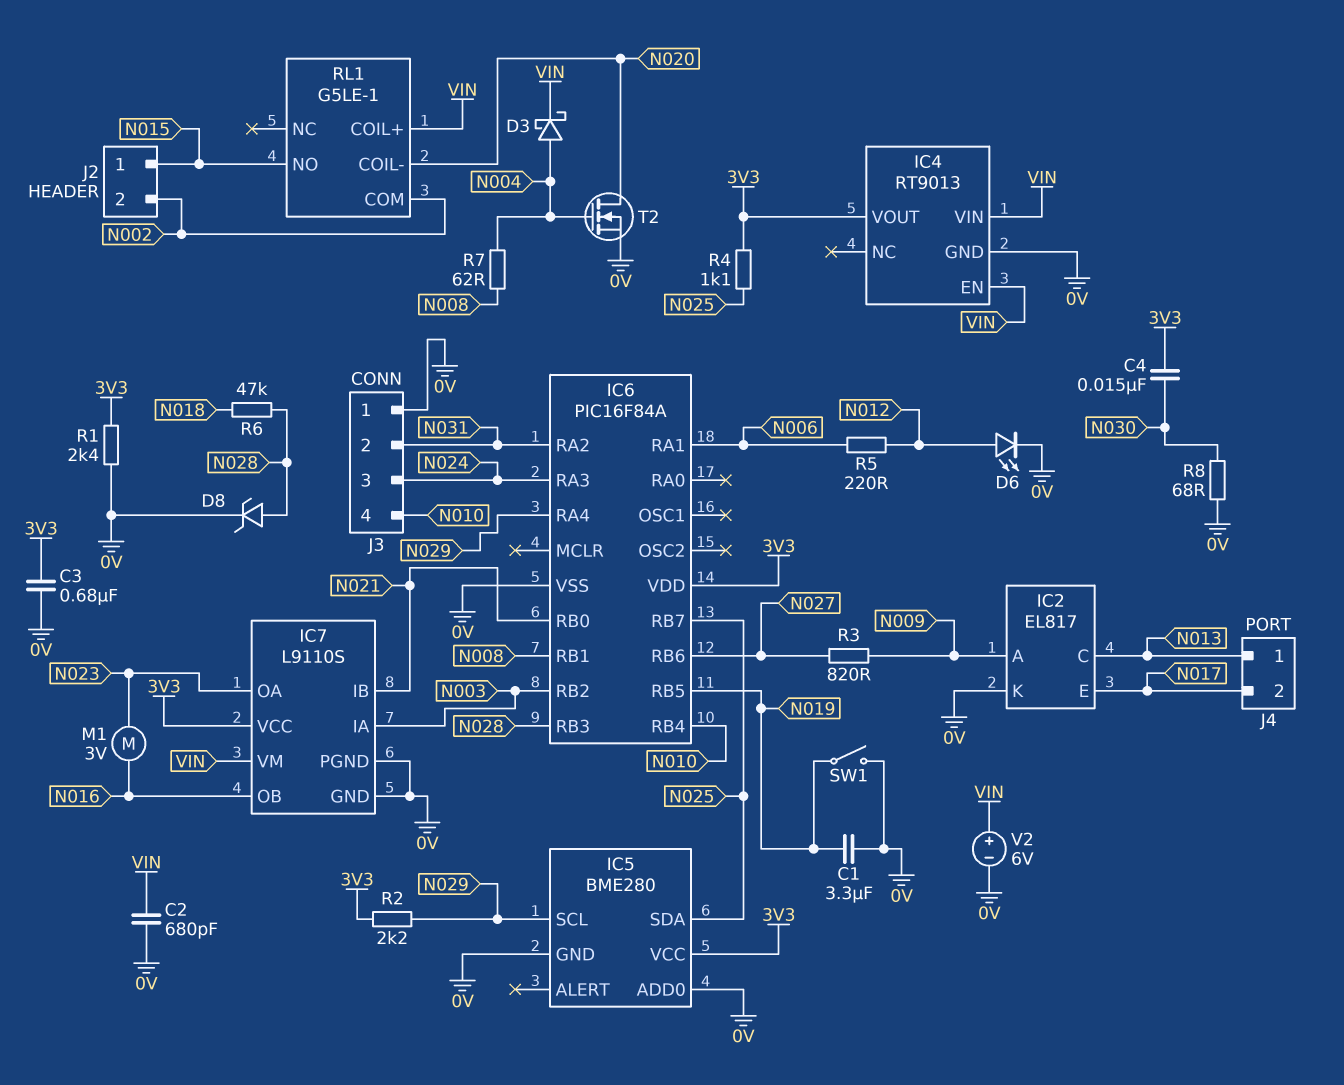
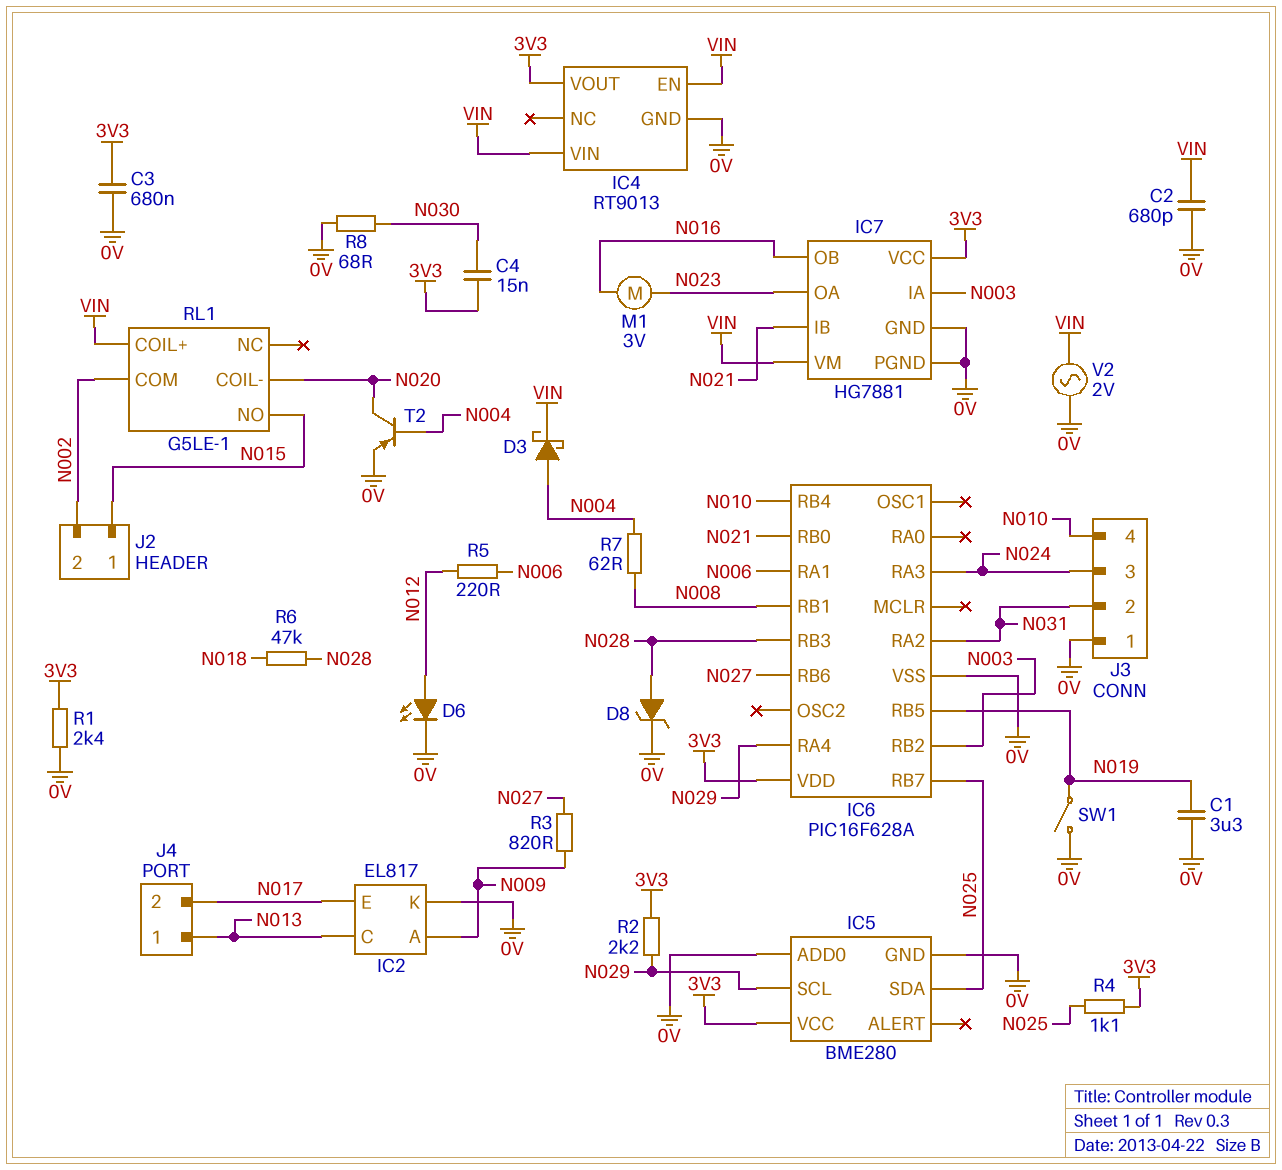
IC6: PIC16F84A -> PIC16F628A
IC7: L9110S -> HG7881
T2: NMOS (G N004, D N020, S 0V) -> PNP (B N004, C N020, E 0V)
V2: 6V (plus VIN, minus 0V) -> AC 2V (0V, VIN)

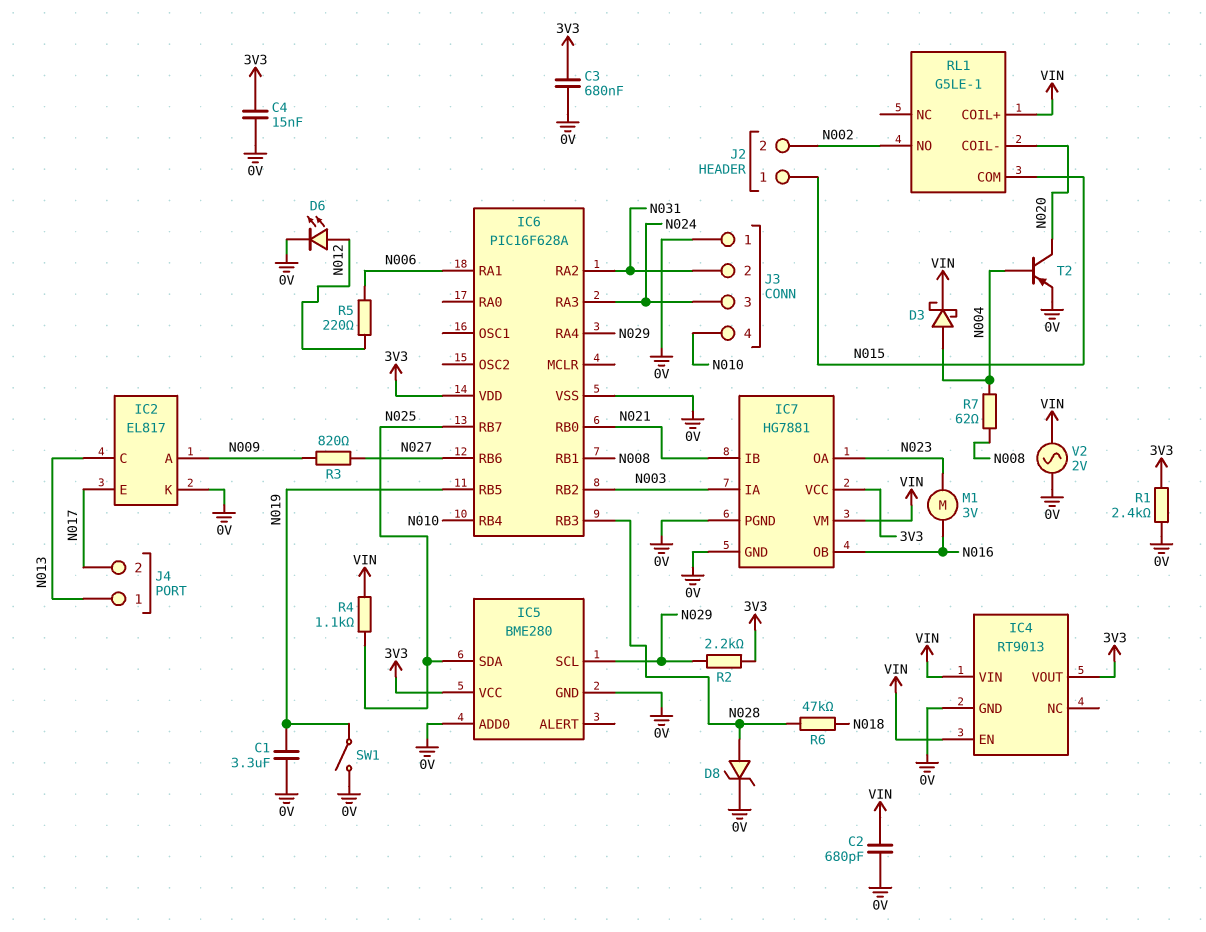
C4: 15nF (3V3, N030) -> 15nF (0V, 3V3)
R4: 1.1k (3V3, N025) -> 1.1k (N025, VIN)
R8: 68 (0V, N030) -> none
RL1 pin COM: N002 -> N015
RL1 pin NO: N015 -> N002

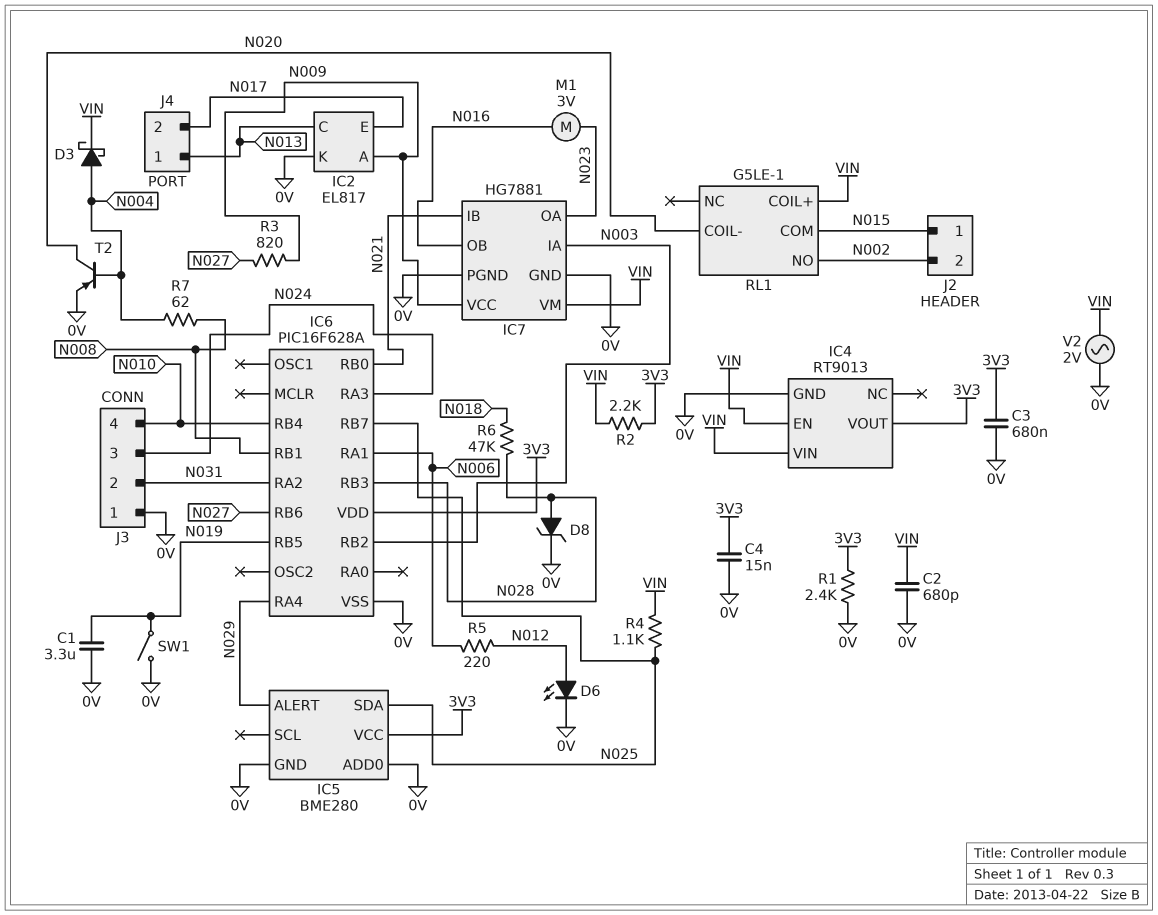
IC5 pin ALERT: none -> N029
IC5 pin SCL: N029 -> none
IC7 pin VCC: 3V3 -> N009
R2: 2.2k (3V3, N029) -> 2.2k (3V3, VIN)

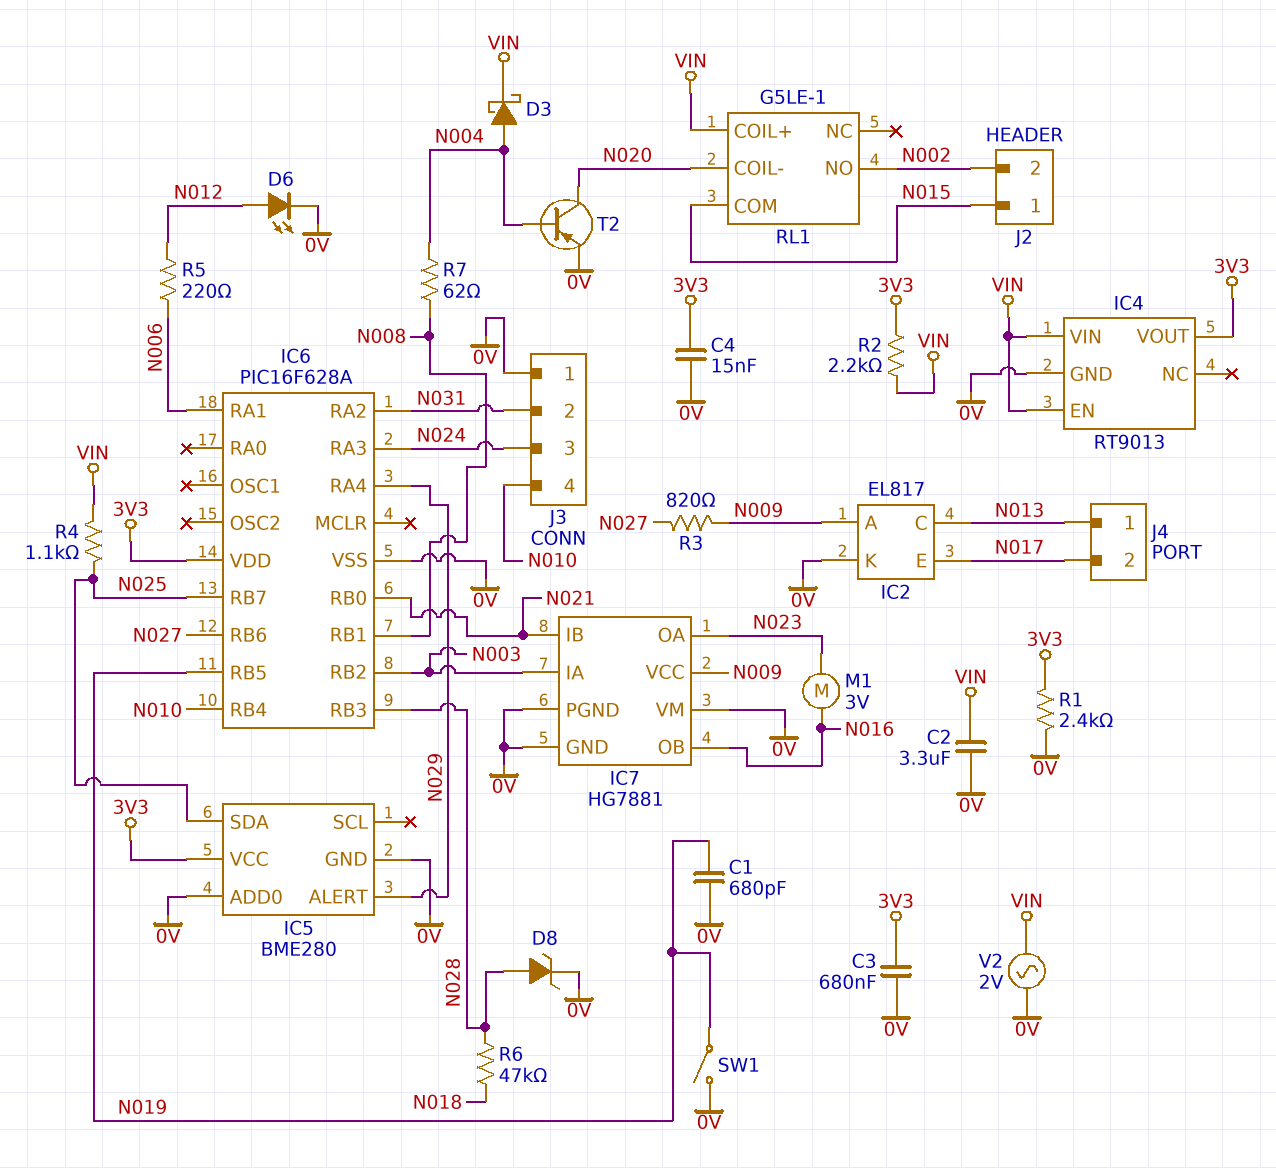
C1: 3.3uF (0V, N019) -> 680pF (0V, N019)
C2: 680pF (0V, VIN) -> 3.3uF (0V, VIN)
IC7 pin VM: VIN -> 0V

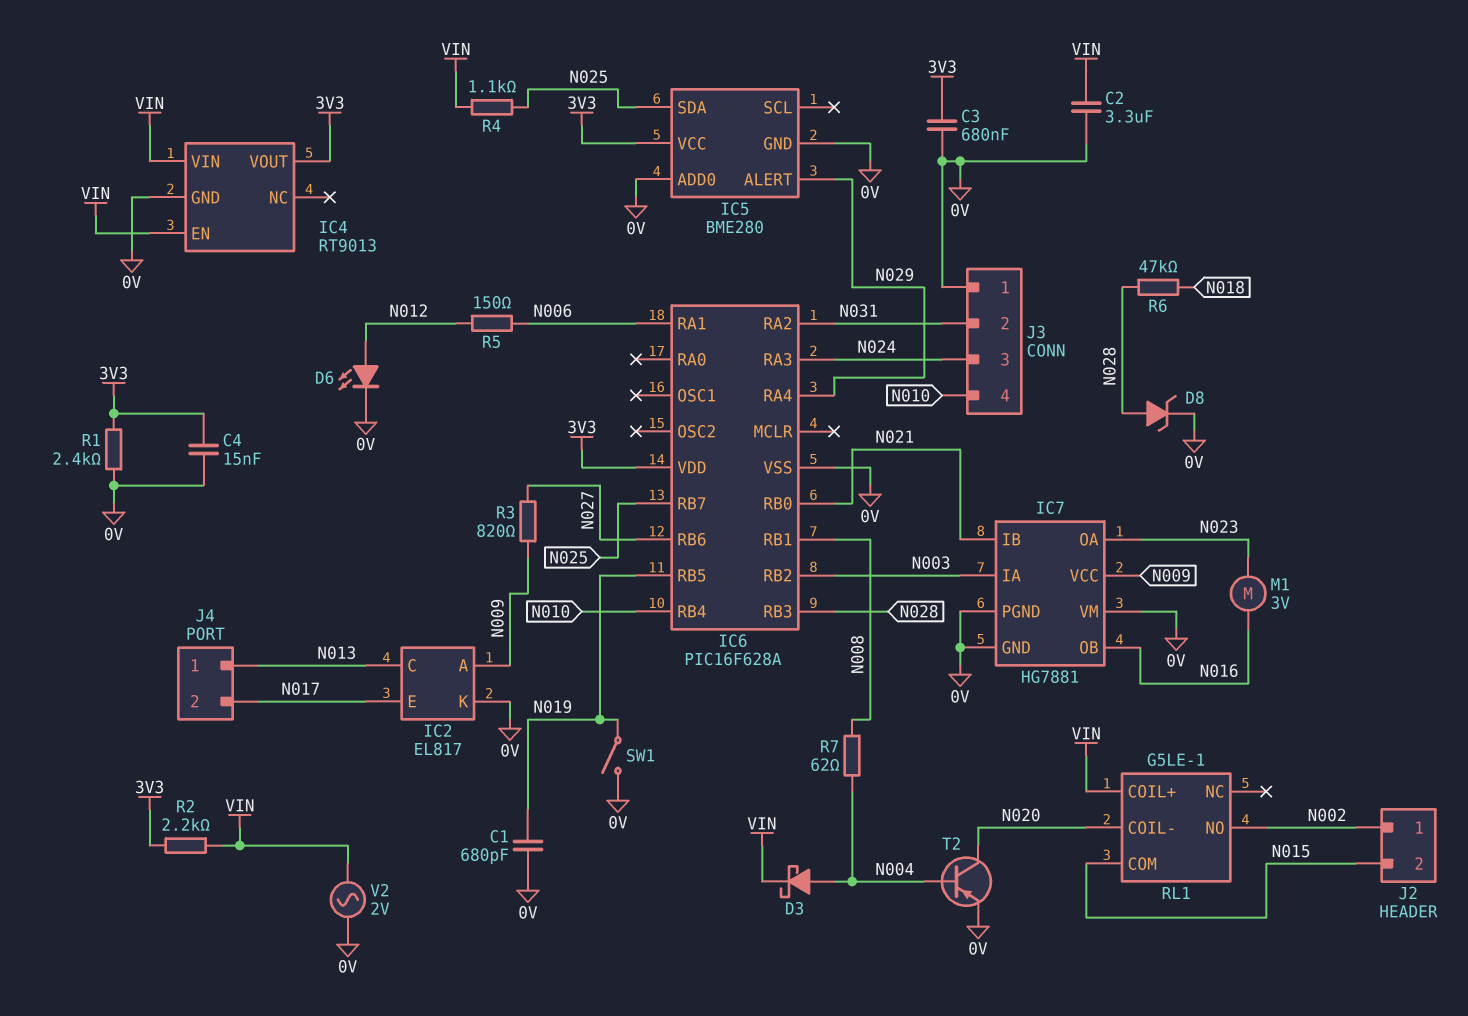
J2 pin 1: N015 -> N002
J2 pin 2: N002 -> N015
R5: 220 (N006, N012) -> 150 (N006, N012)

